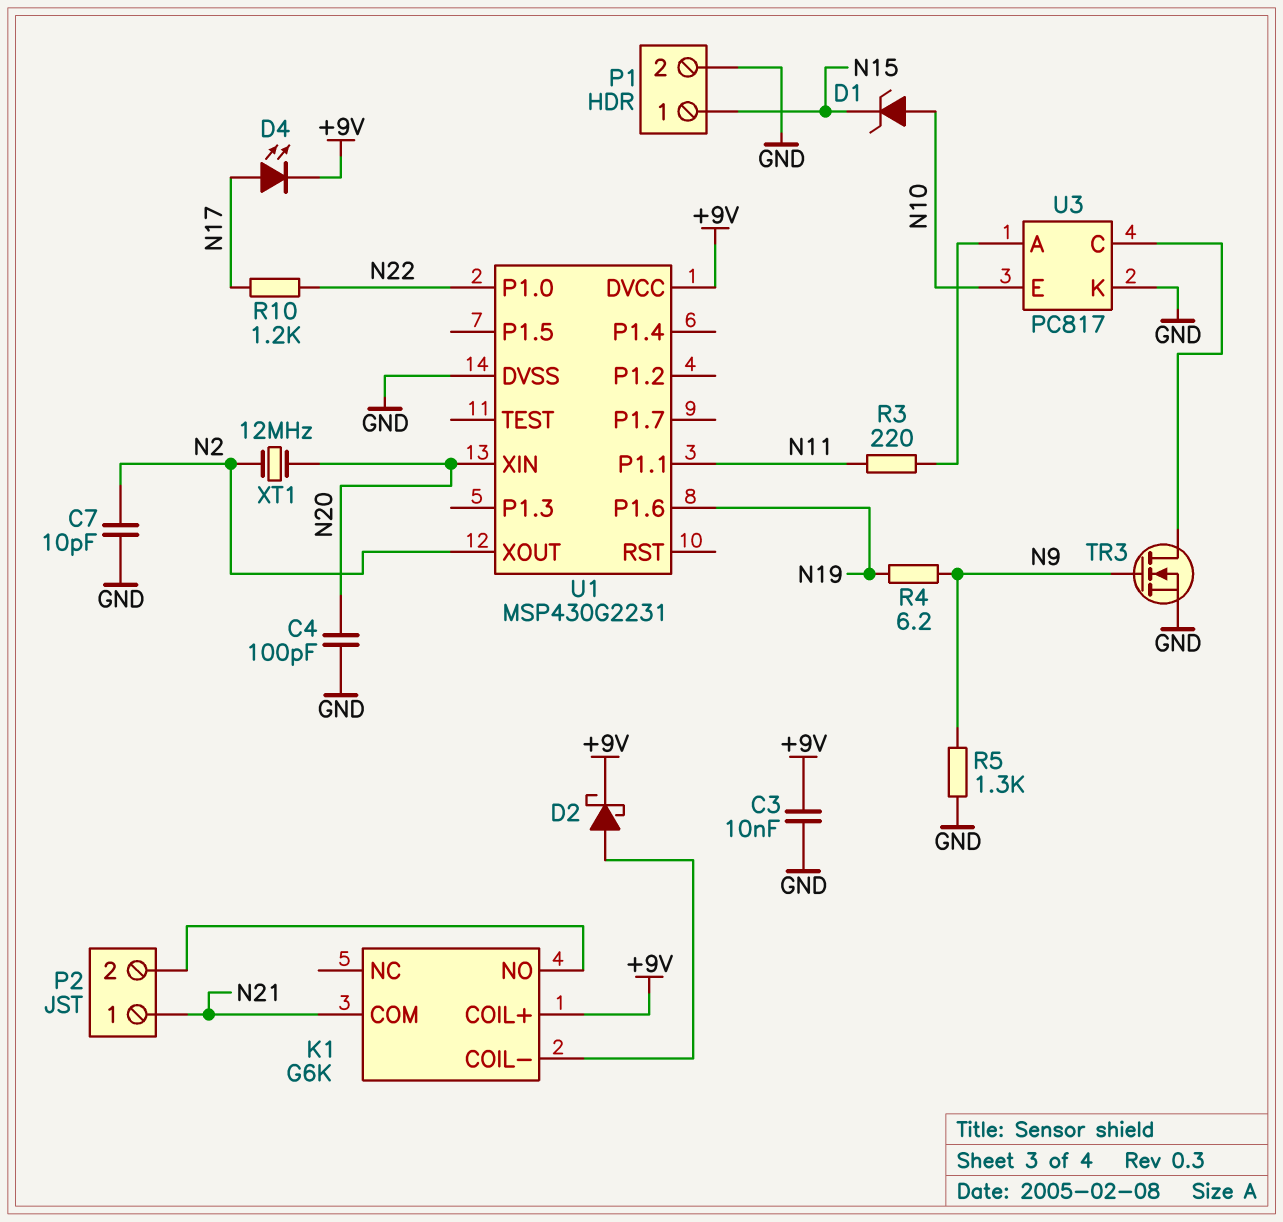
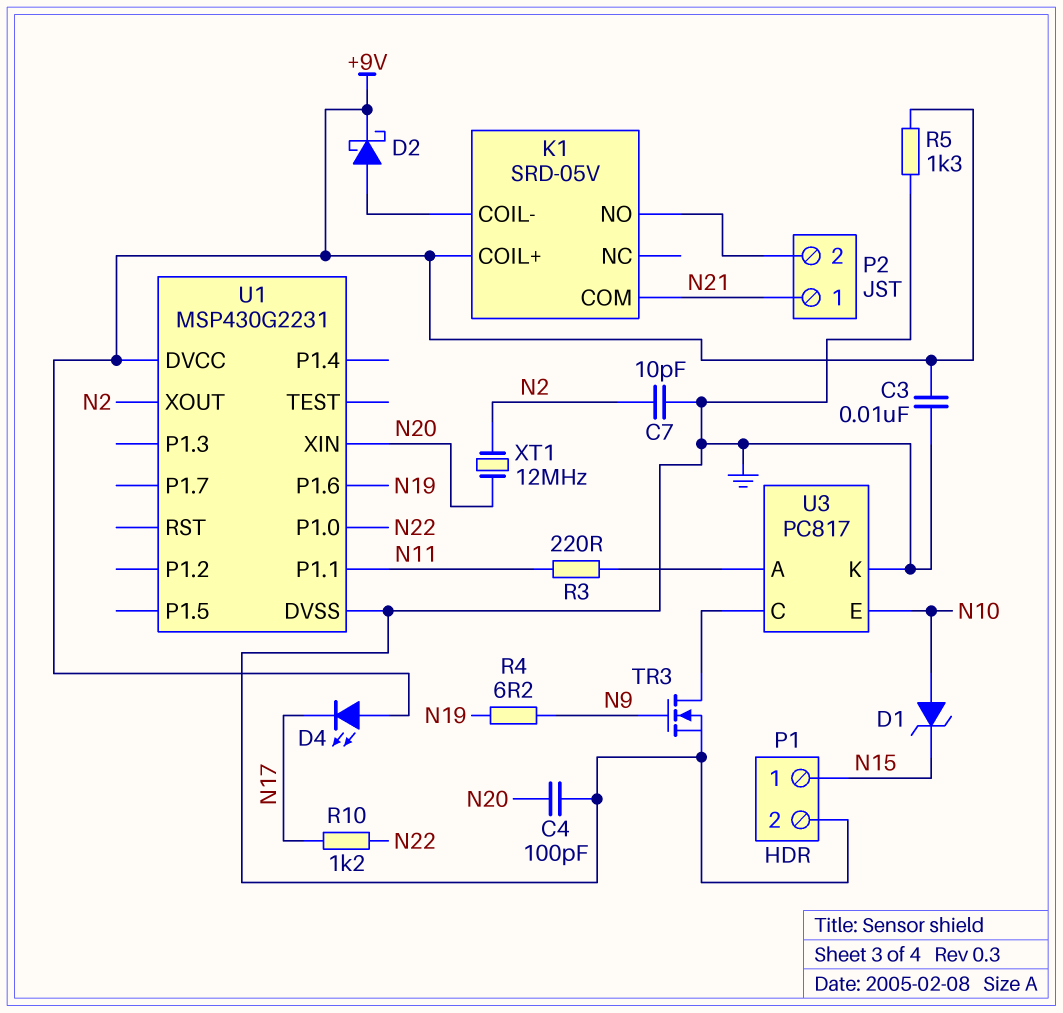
D4: LED (A N17, K +9V) -> LED (A +9V, K N17)
K1: G6K -> SRD-05V
R5: 1.3k (GND, N9) -> 1.3k (+9V, GND)

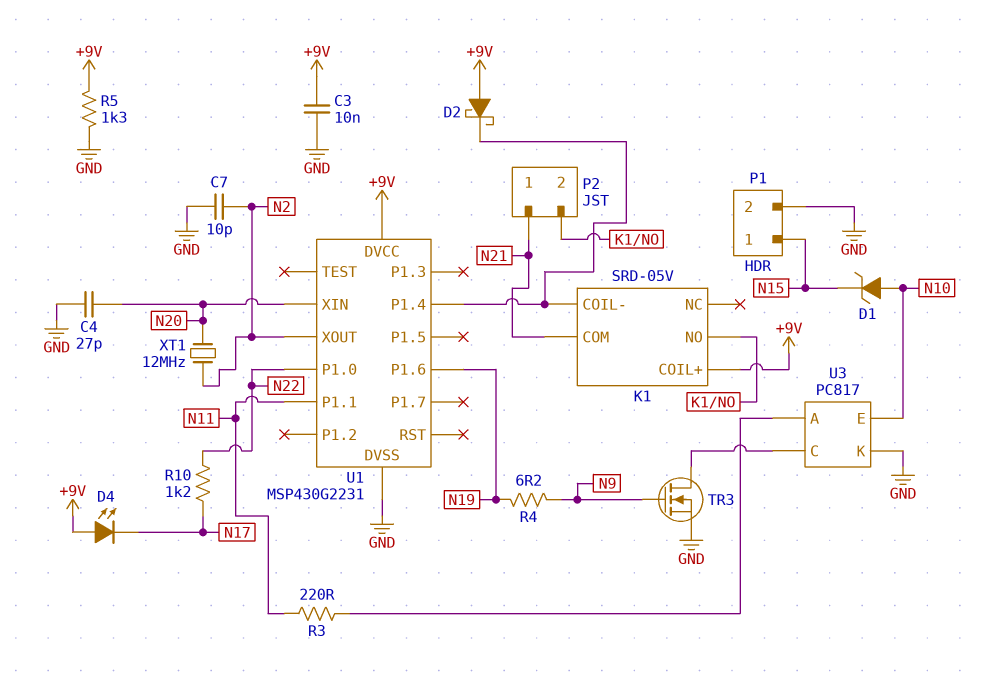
C4: 100pF (GND, N20) -> 27pF (GND, N20)
D2: schottky (A K1/COIL-, K +9V) -> schottky (A +9V, K K1/COIL-)
U1 pin P1.4: none -> K1/COIL-

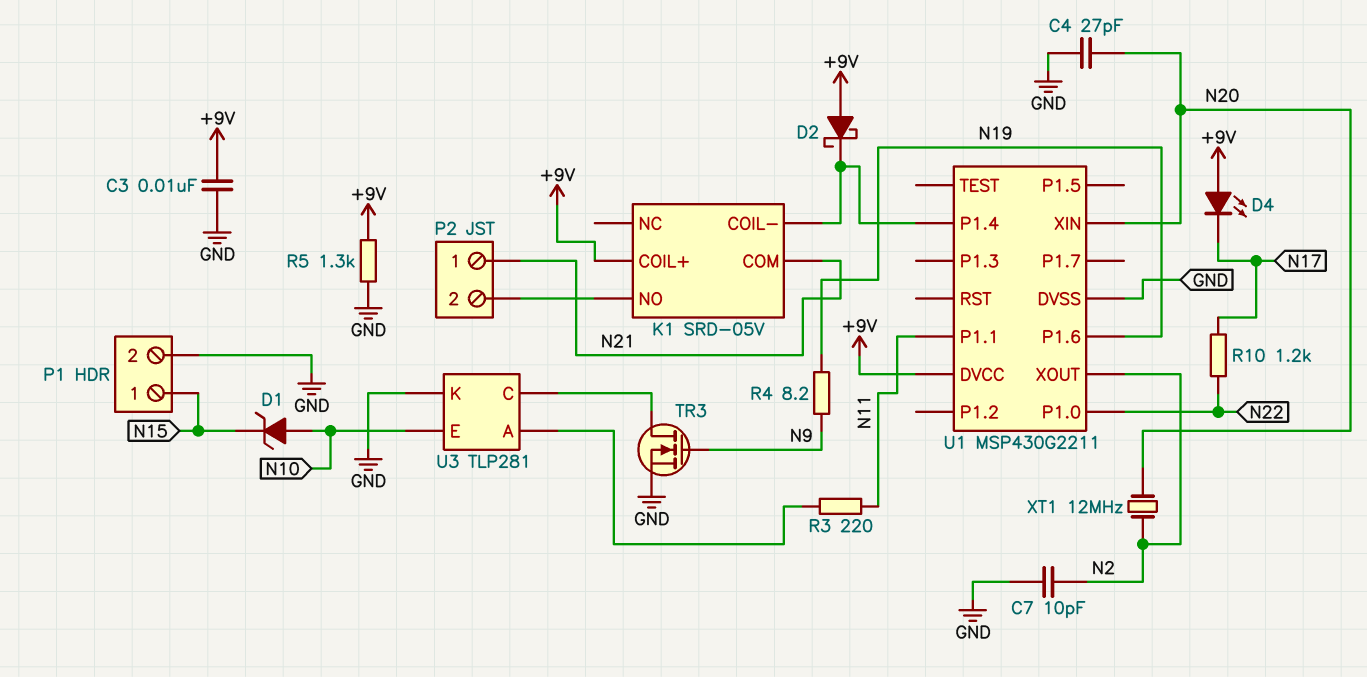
R4: 6.2 (N9, N19) -> 8.2 (N9, N19)
U1: MSP430G2231 -> MSP430G2211
U3: PC817 -> TLP281

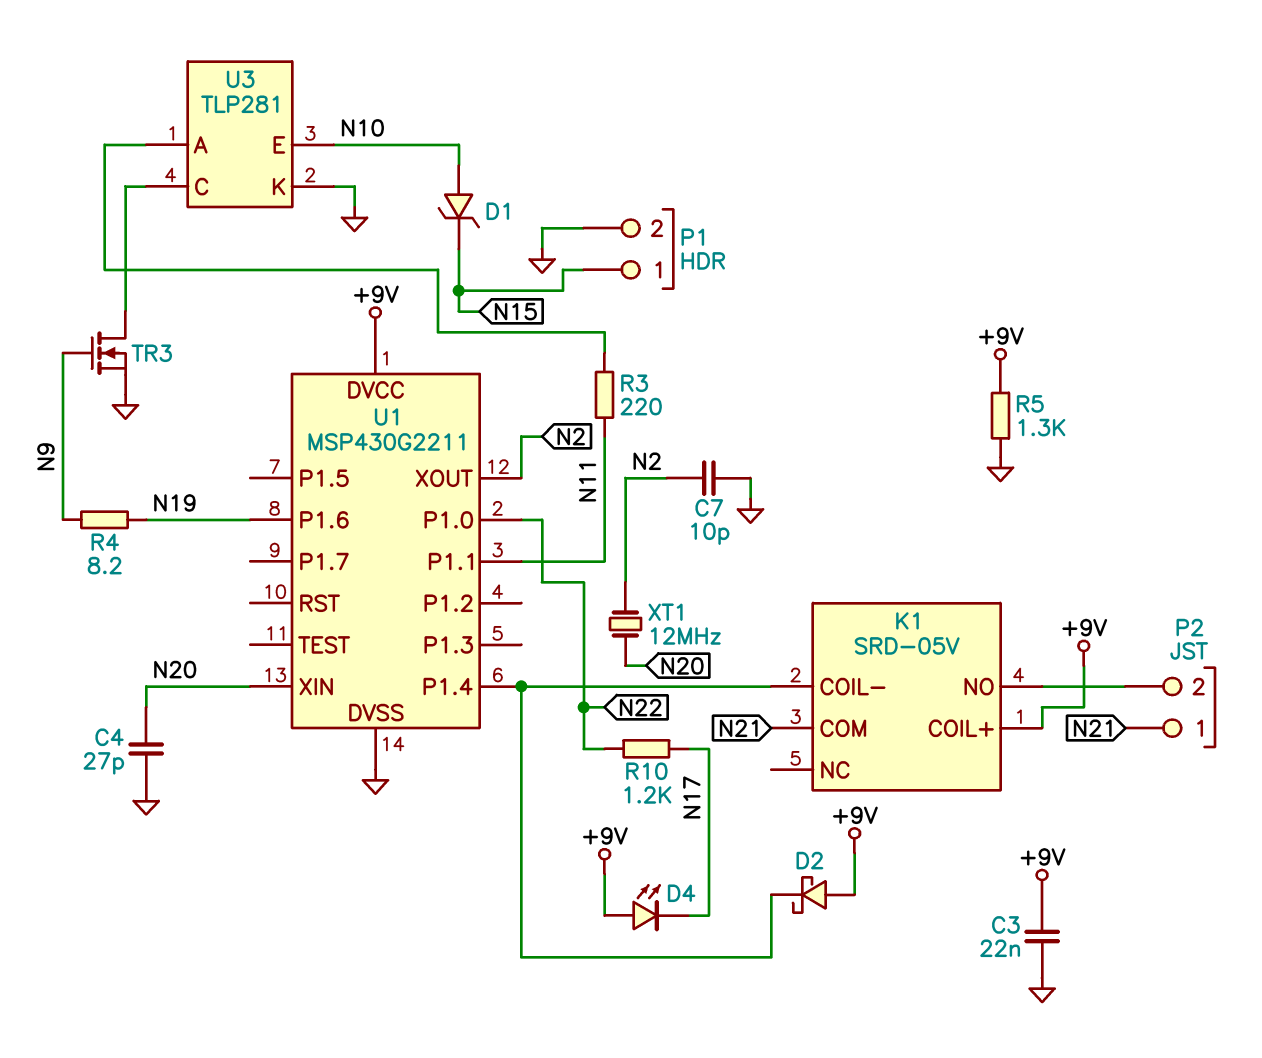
C3: 10nF (+9V, GND) -> 22nF (+9V, GND)

